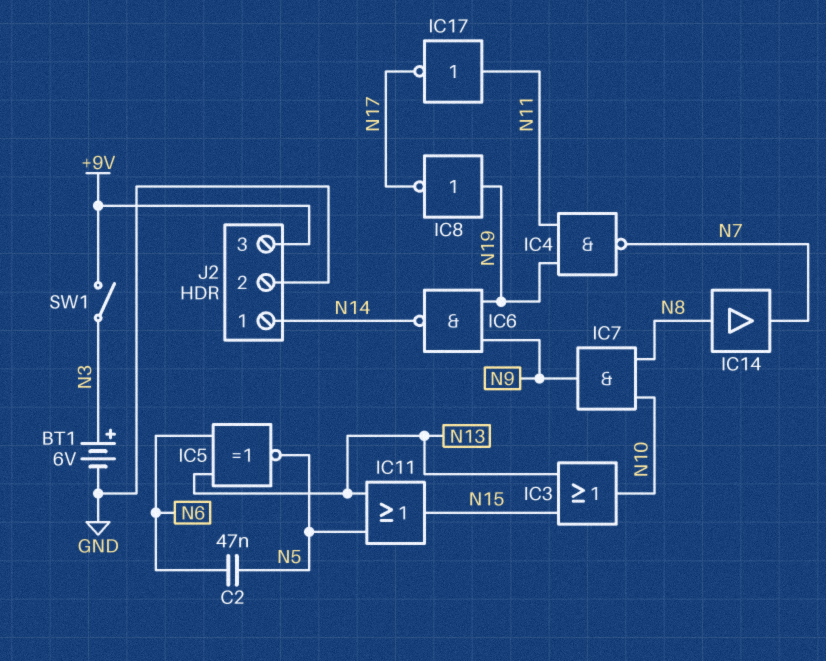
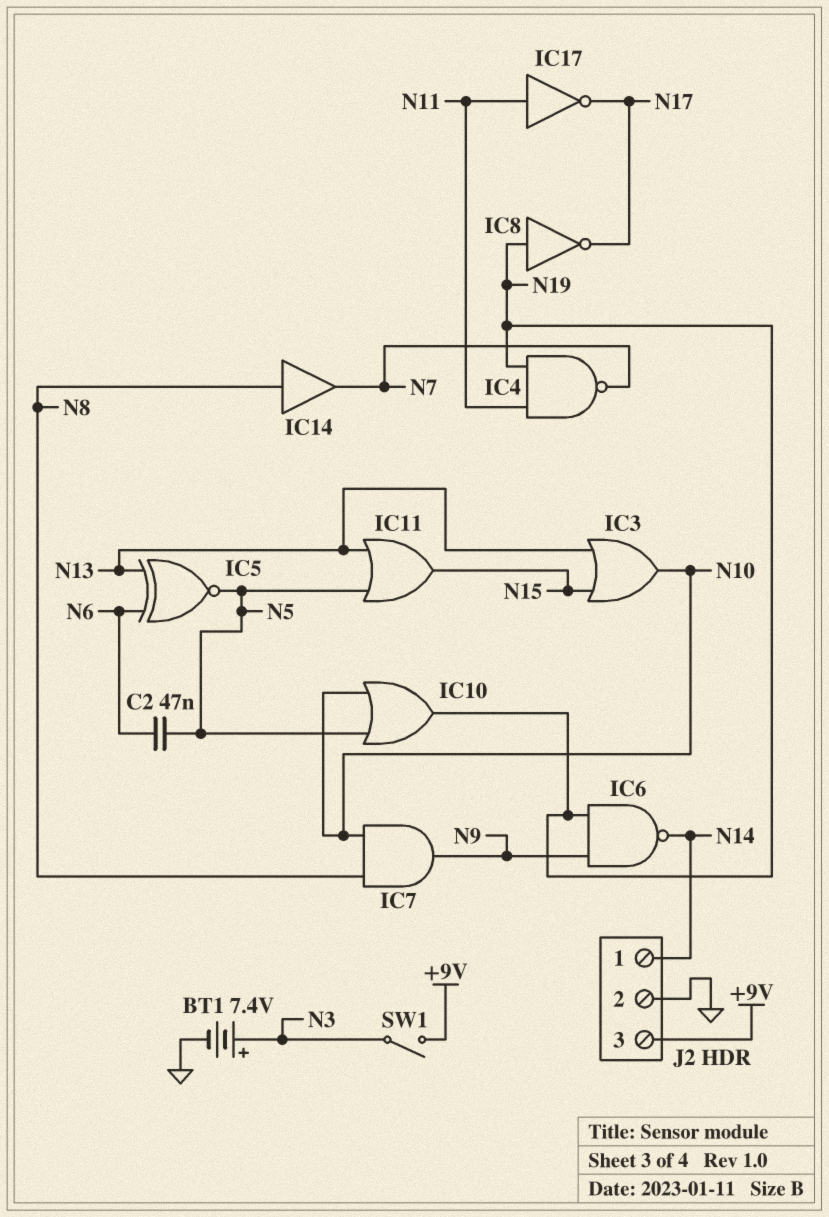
BT1: 6V (plus N3, minus GND) -> 7.4V (plus N3, minus GND)
IC10: none -> OR (in N5, in N10, out N19)

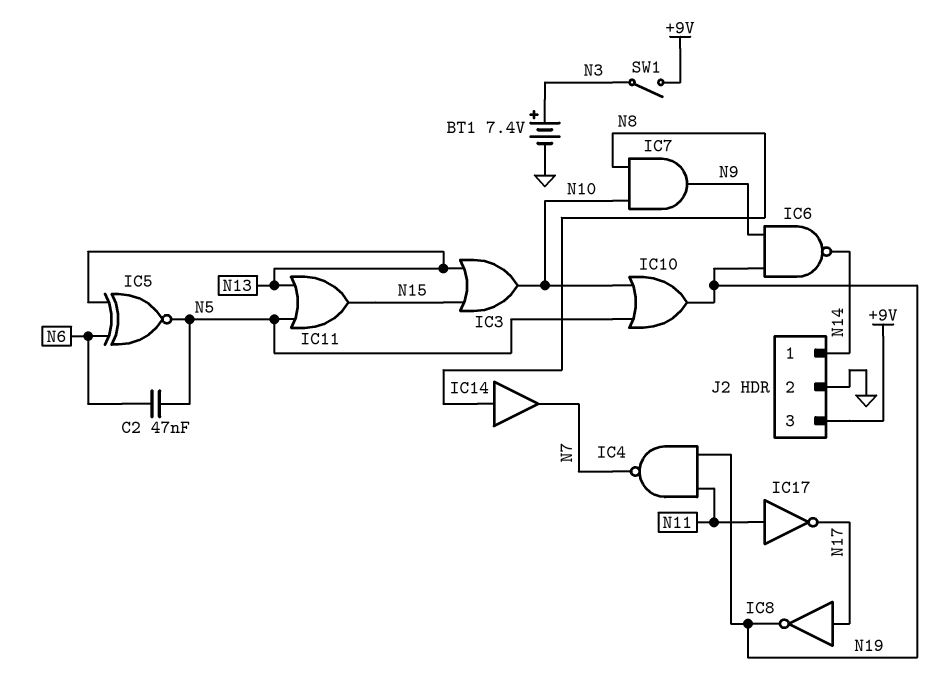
IC8: NOT (in N19, out N17) -> NOT (in N17, out N19)

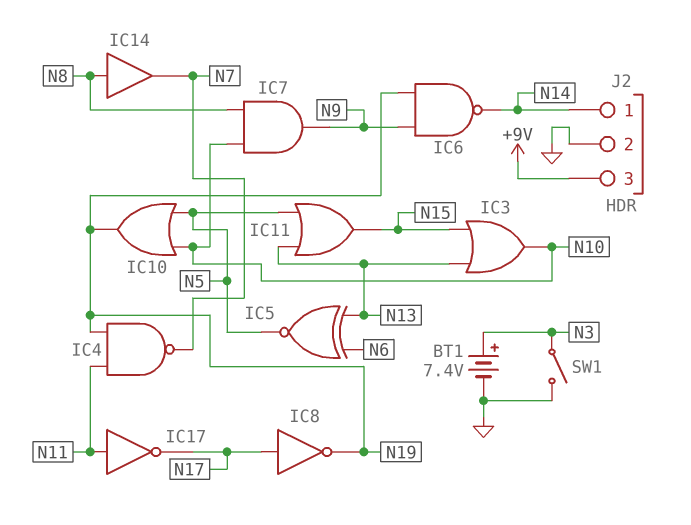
C2: 47nF (N5, N6) -> none
SW1: switch (+9V, N3) -> switch (GND, N3)

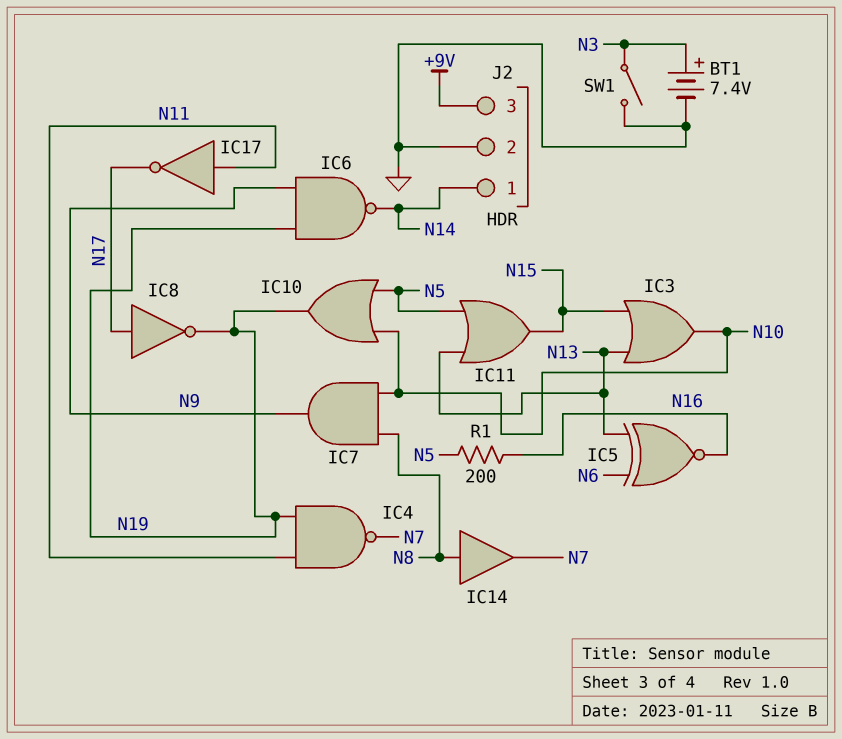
IC5: XNOR (in N6, in N13, out N5) -> XNOR (in N6, in N13, out N16)
R1: none -> 200 (N5, N16)

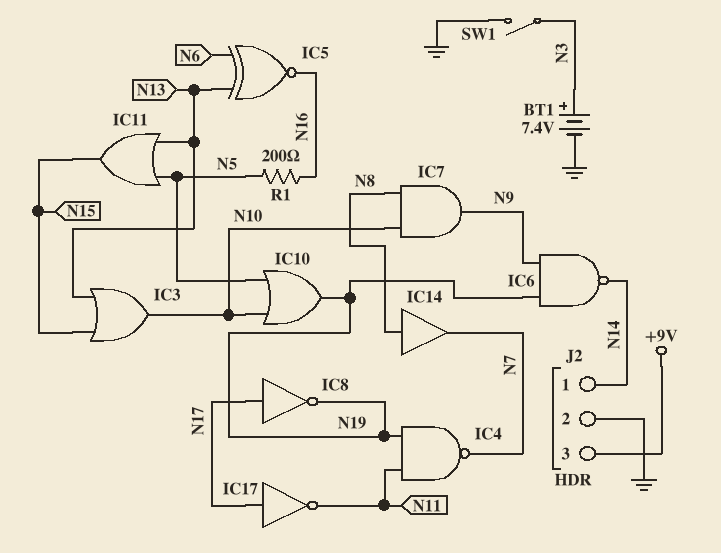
IC17: NOT (in N11, out N17) -> NOT (in N17, out N11)

